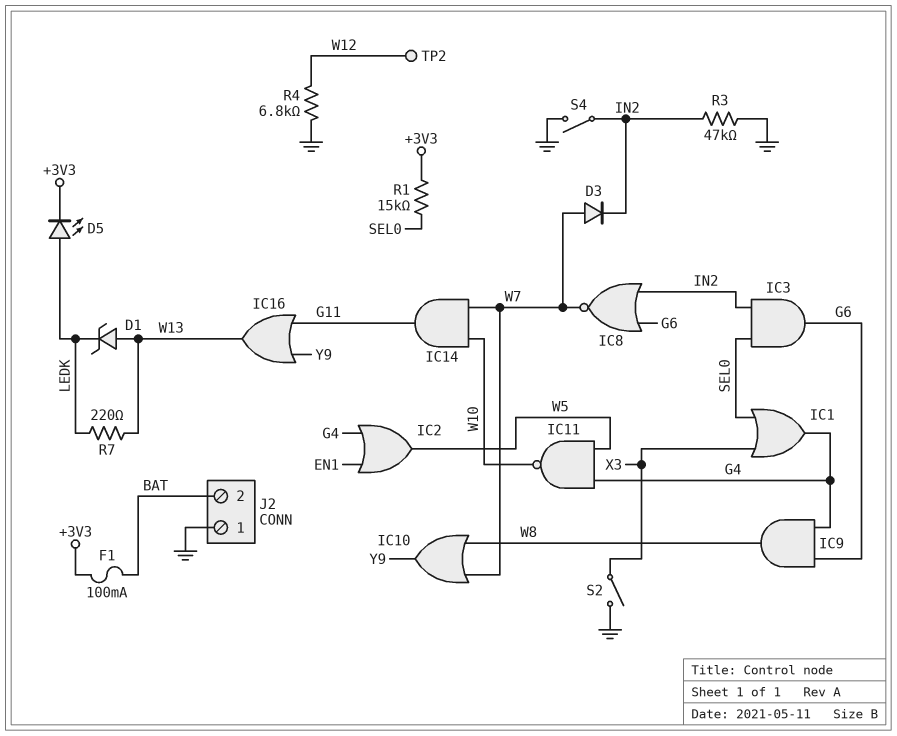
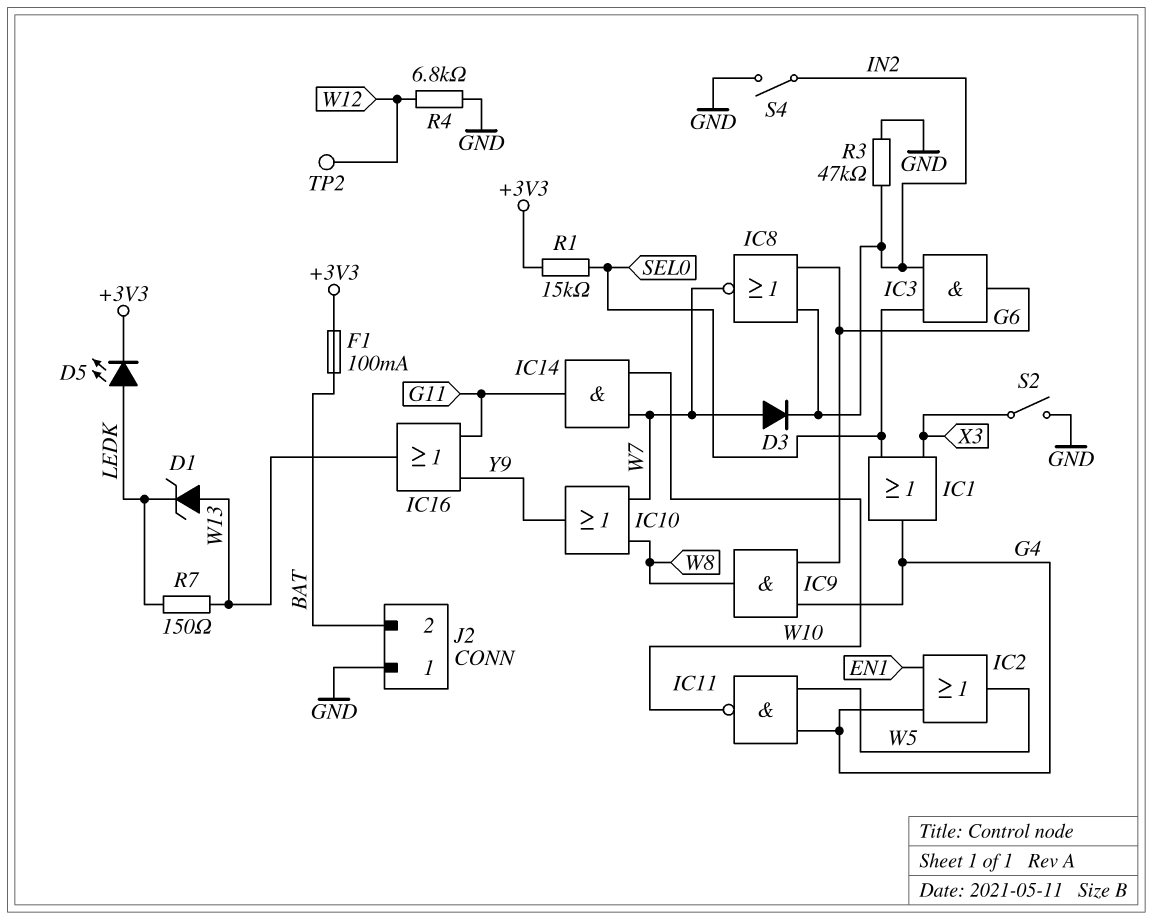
R7: 220 (LEDK, W13) -> 150 (LEDK, W13)

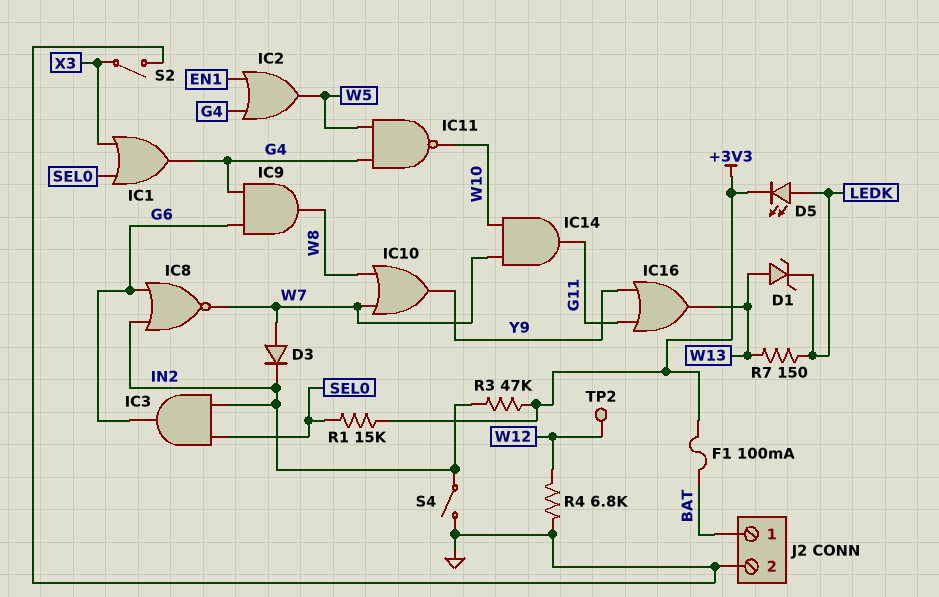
J2 pin 1: GND -> BAT
J2 pin 2: BAT -> GND
R3: 47k (GND, IN2) -> 47k (+3V3, IN2)

